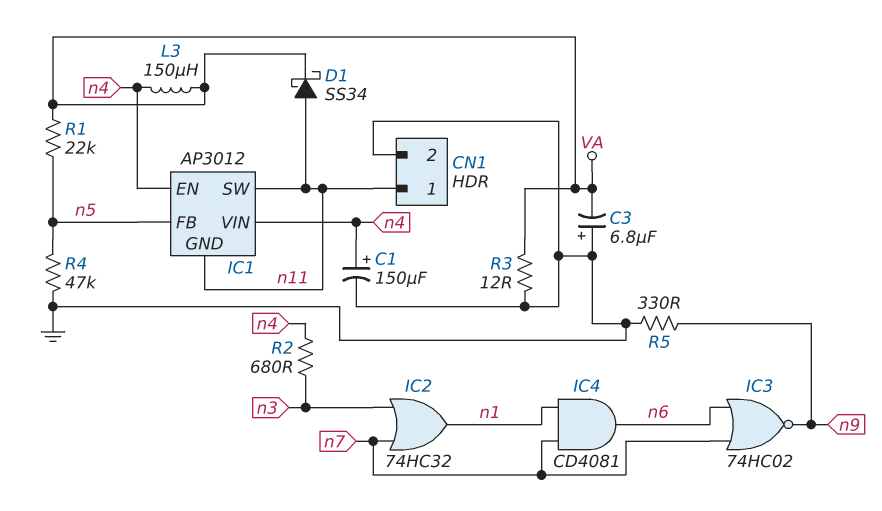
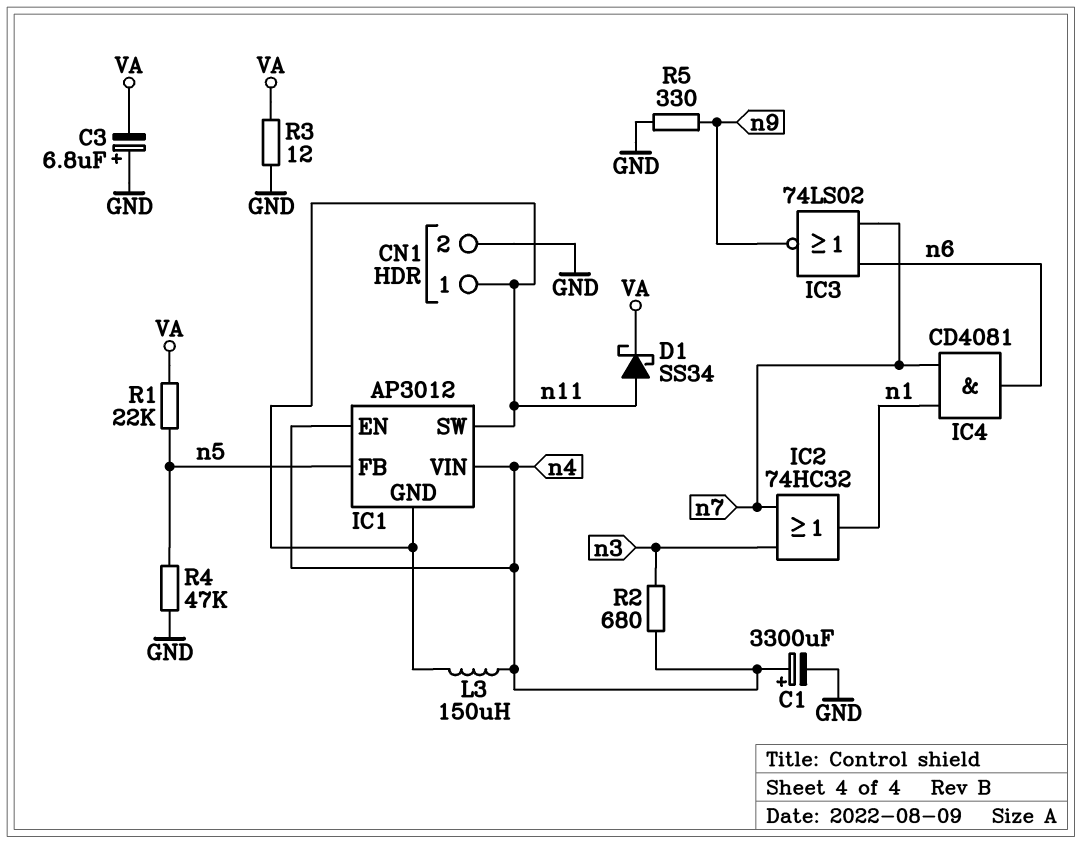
C1: 150uF (plus n4, minus GND) -> 3300uF (plus n4, minus GND)
IC3: NOR 74HC02 (in n6, in n7, out n9) -> NOR 74LS02 (in n6, in n7, out n9)
L3: 150uH (VA, n4) -> 150uH (n4, n11)

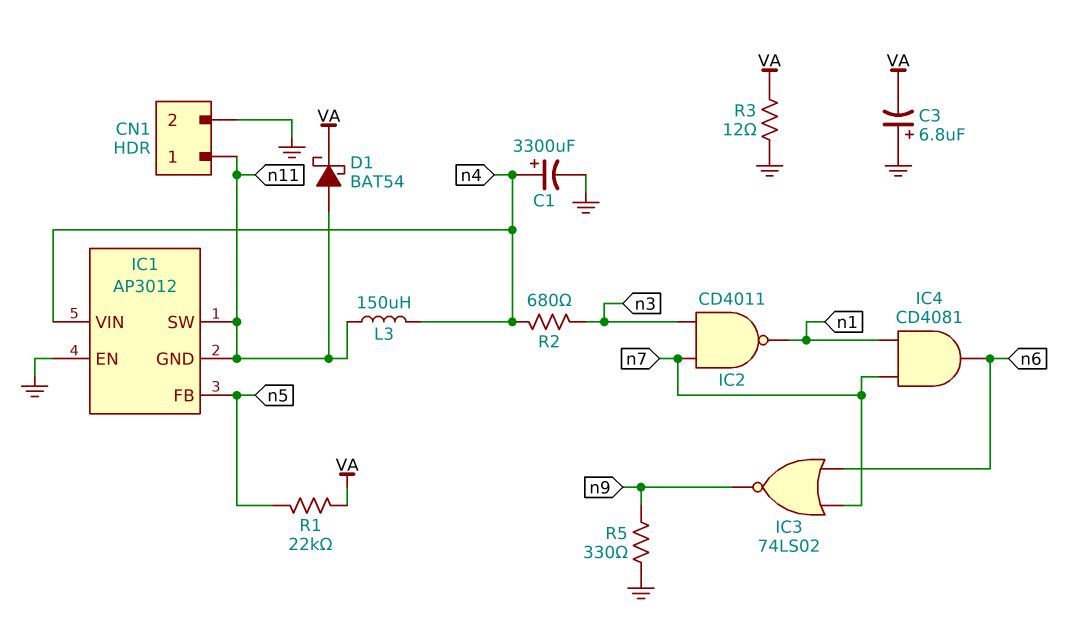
D1: schottky SS34 (A n11, K VA) -> schottky BAT54 (A n11, K VA)
IC1 pin EN: n4 -> GND
IC2: OR 74HC32 (in n3, in n7, out n1) -> NAND CD4011 (in n3, in n7, out n1)
R4: 47k (GND, n5) -> none

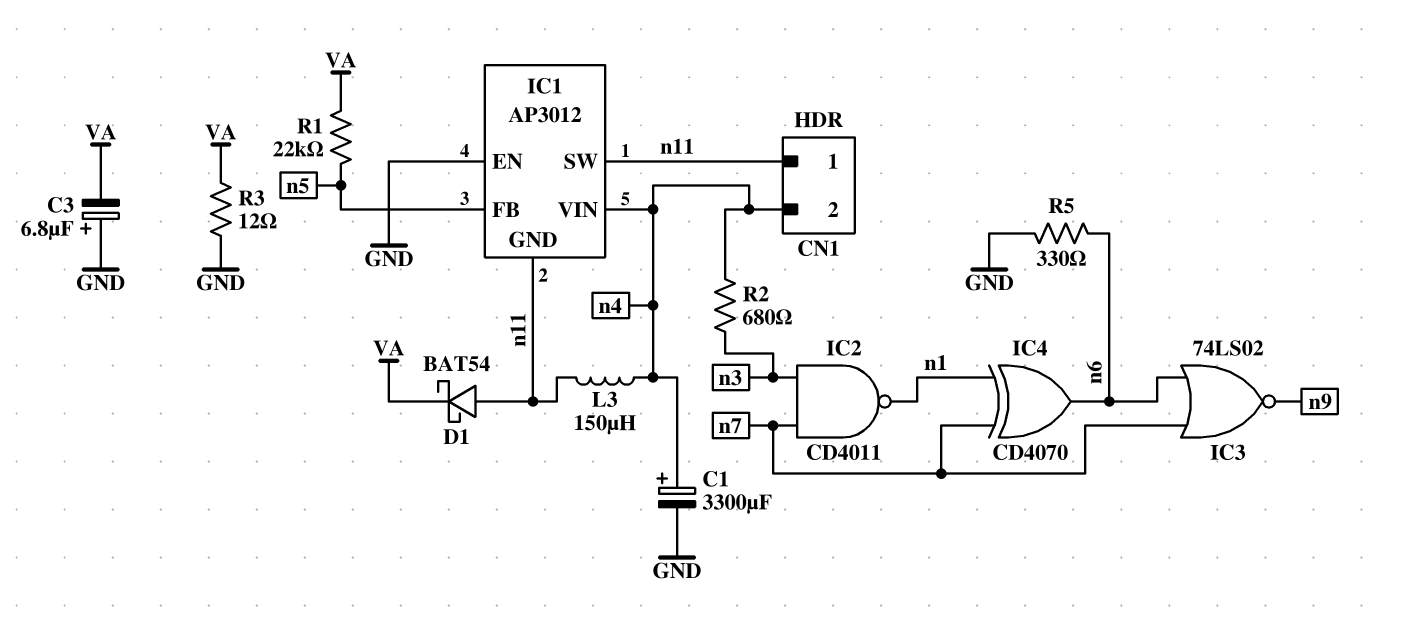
CN1 pin 2: GND -> n4
IC4: AND CD4081 (in n1, in n7, out n6) -> XOR CD4070 (in n1, in n7, out n6)
R5: 330 (GND, n9) -> 330 (GND, n6)

